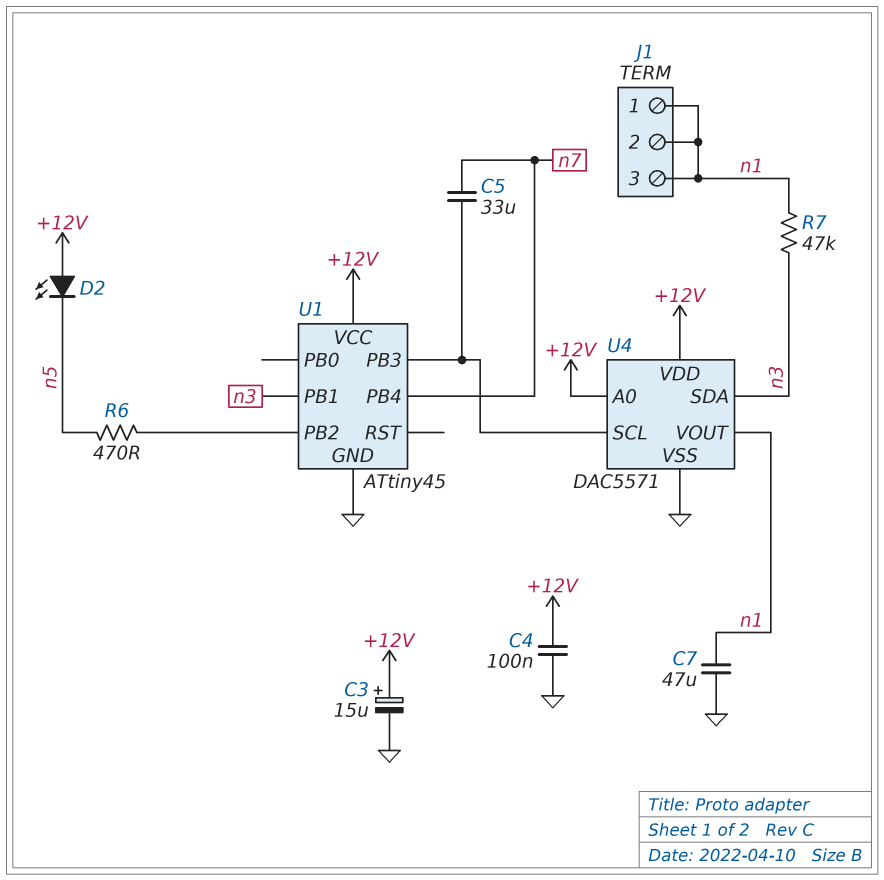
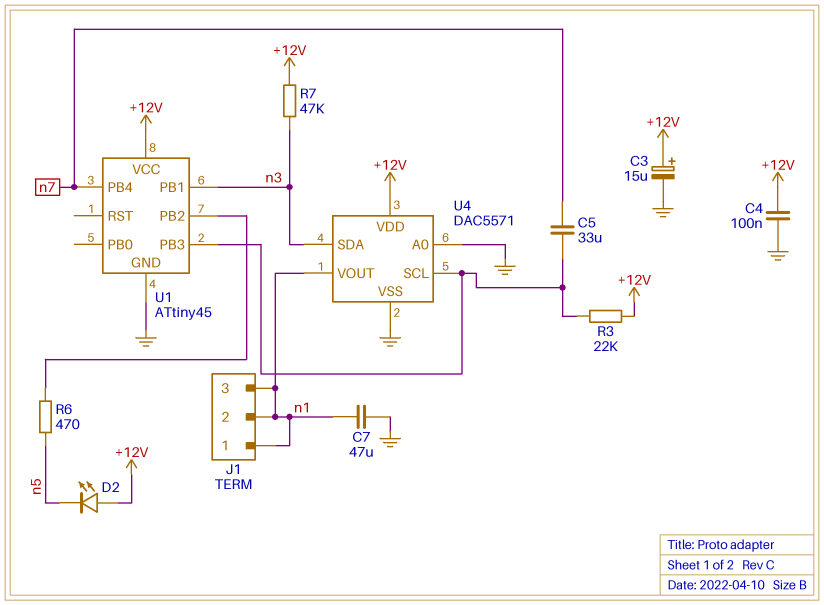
R3: none -> 22k (+12V, U1/PB3)
R7: 47k (n1, n3) -> 47k (+12V, n3)
U4 pin A0: +12V -> GND

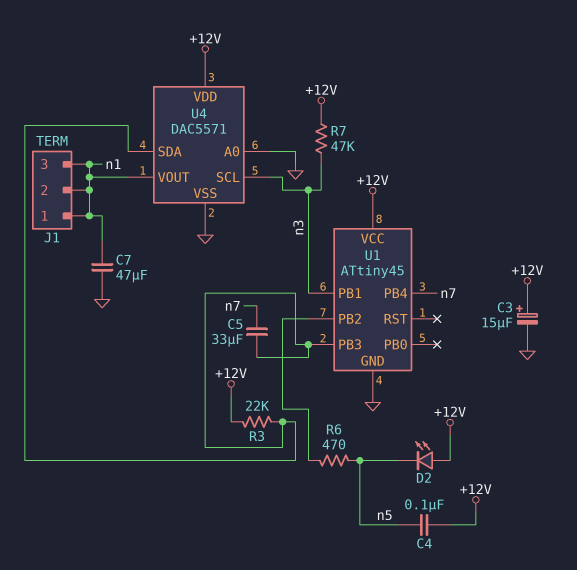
C4: 100nF (+12V, GND) -> 100nF (+12V, n5)
U4 pin SCL: U1/PB3 -> n3
U4 pin SDA: n3 -> U1/PB3

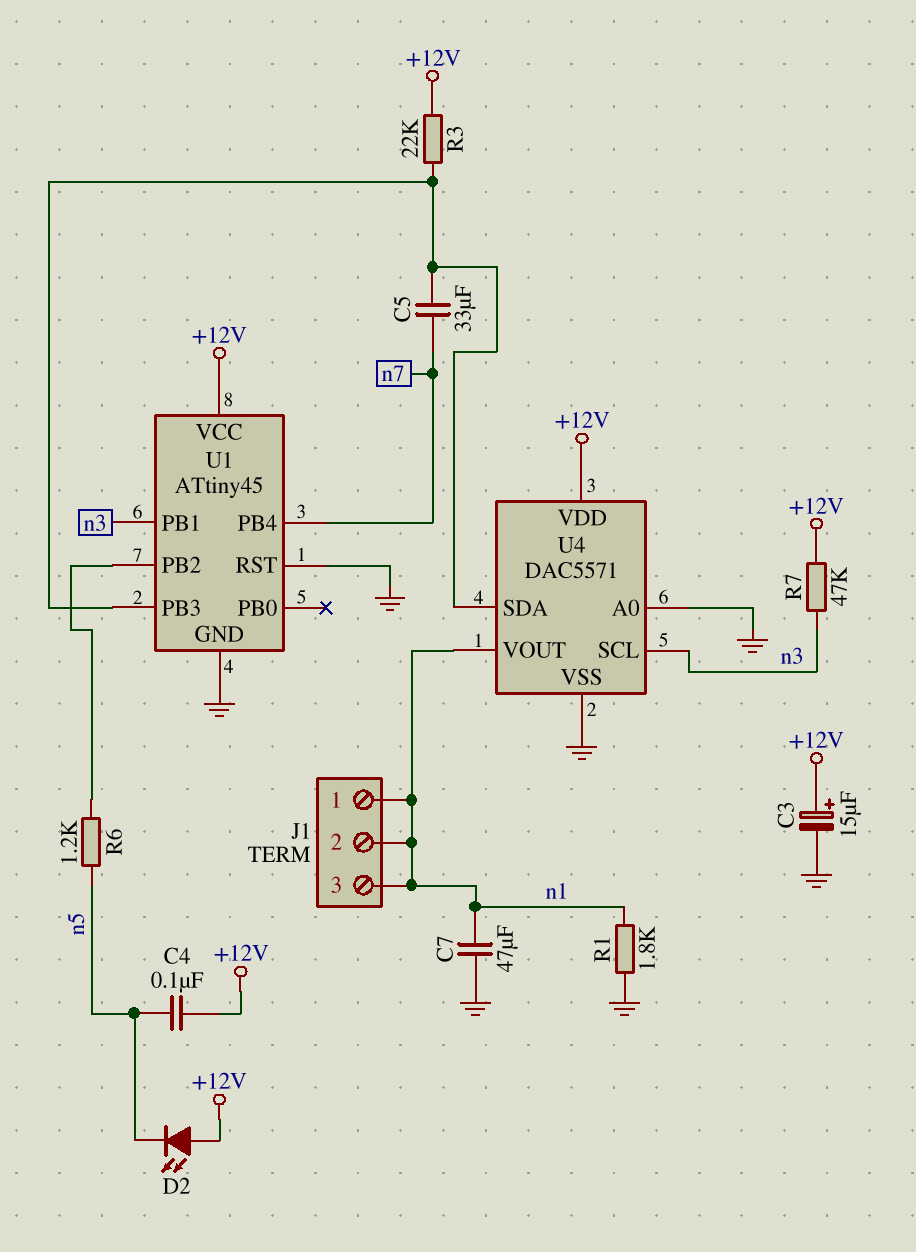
R1: none -> 1.8k (GND, n1)
R6: 470 (U1/PB2, n5) -> 1.2k (U1/PB2, n5)
U1 pin RST: none -> GND

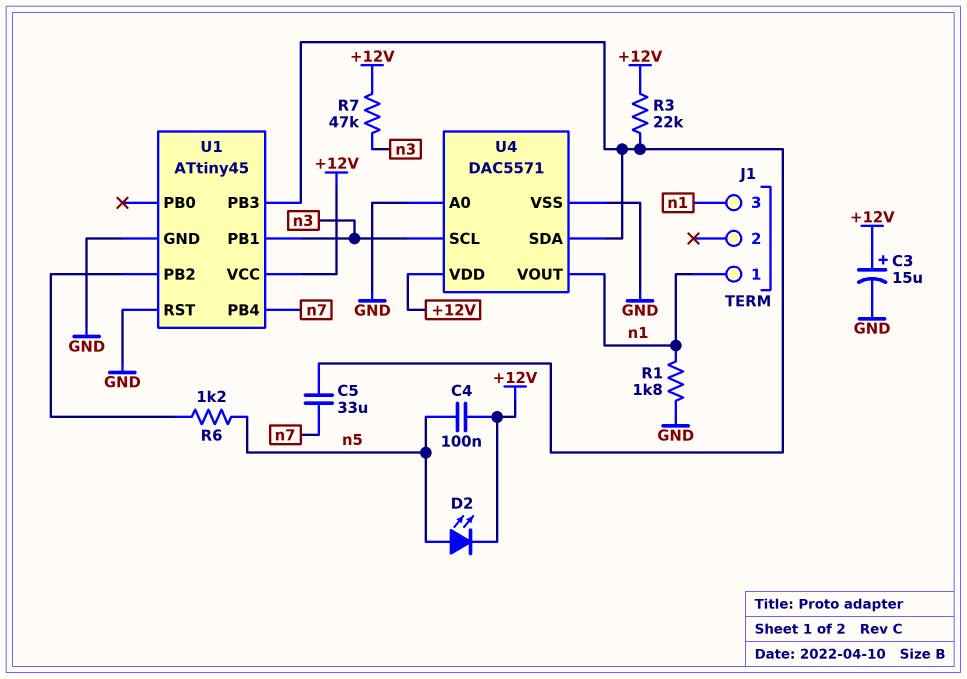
C7: 47uF (GND, n1) -> none
D2: LED (A +12V, K n5) -> LED (A n5, K +12V)
J1 pin 2: n1 -> none

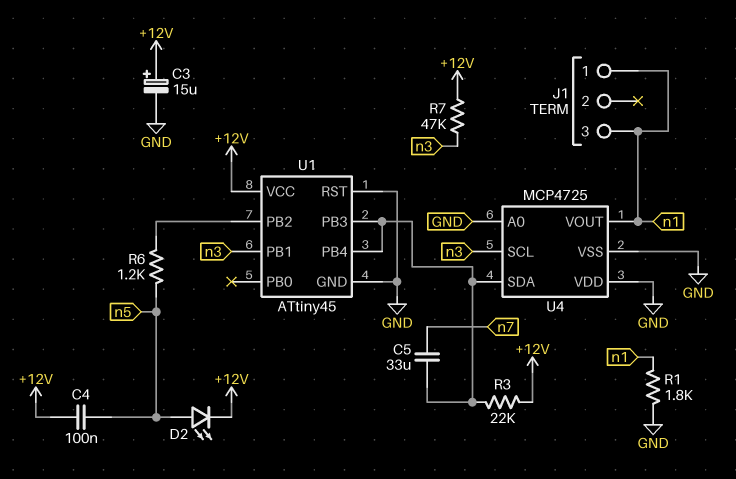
U1 pin PB4: n7 -> U1/PB3
U4: DAC5571 -> MCP4725
U4 pin VDD: +12V -> GND

